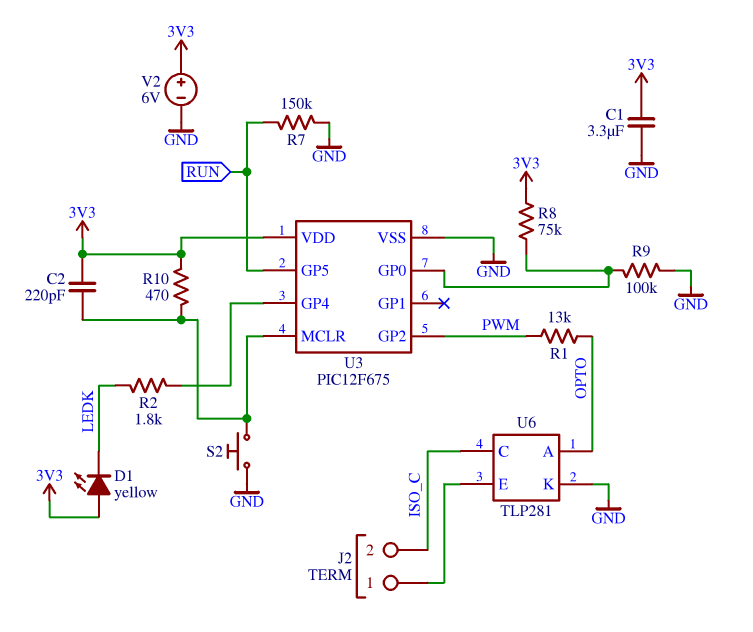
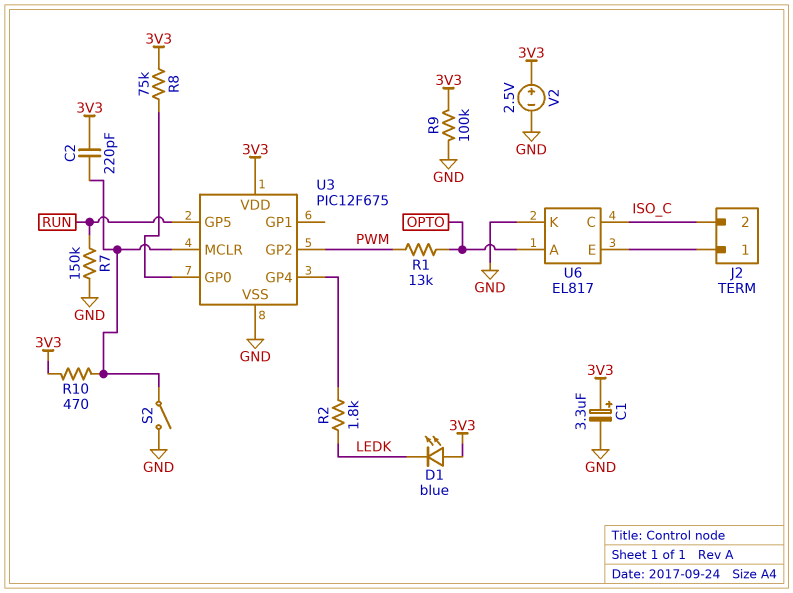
C1: 3.3uF (3V3, GND) -> 3.3uF (plus 3V3, minus GND)
D1: LED yellow (A 3V3, K LEDK) -> LED blue (A 3V3, K LEDK)
R9: 100k (GND, U3/GP0) -> 100k (3V3, GND)
S2: button (GND, U3/MCLR) -> switch (GND, U3/MCLR)
U6: TLP281 -> EL817
V2: 6V (plus 3V3, minus GND) -> 2.5V (plus 3V3, minus GND)

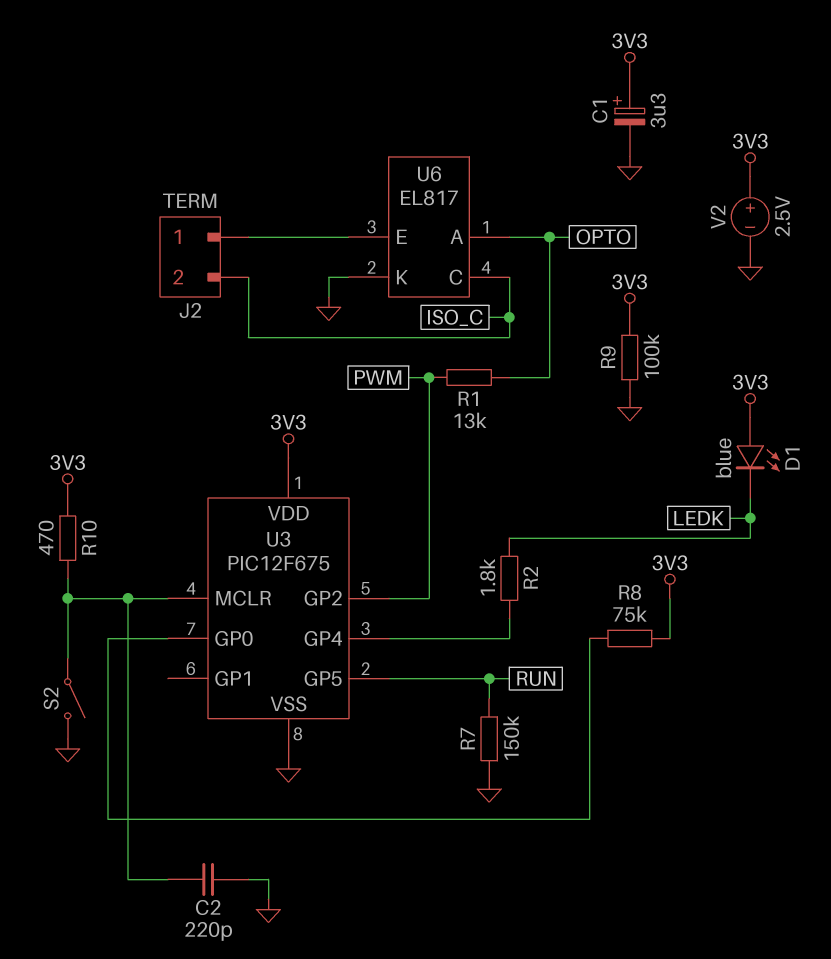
C2: 220pF (3V3, U3/MCLR) -> 220pF (GND, U3/MCLR)

